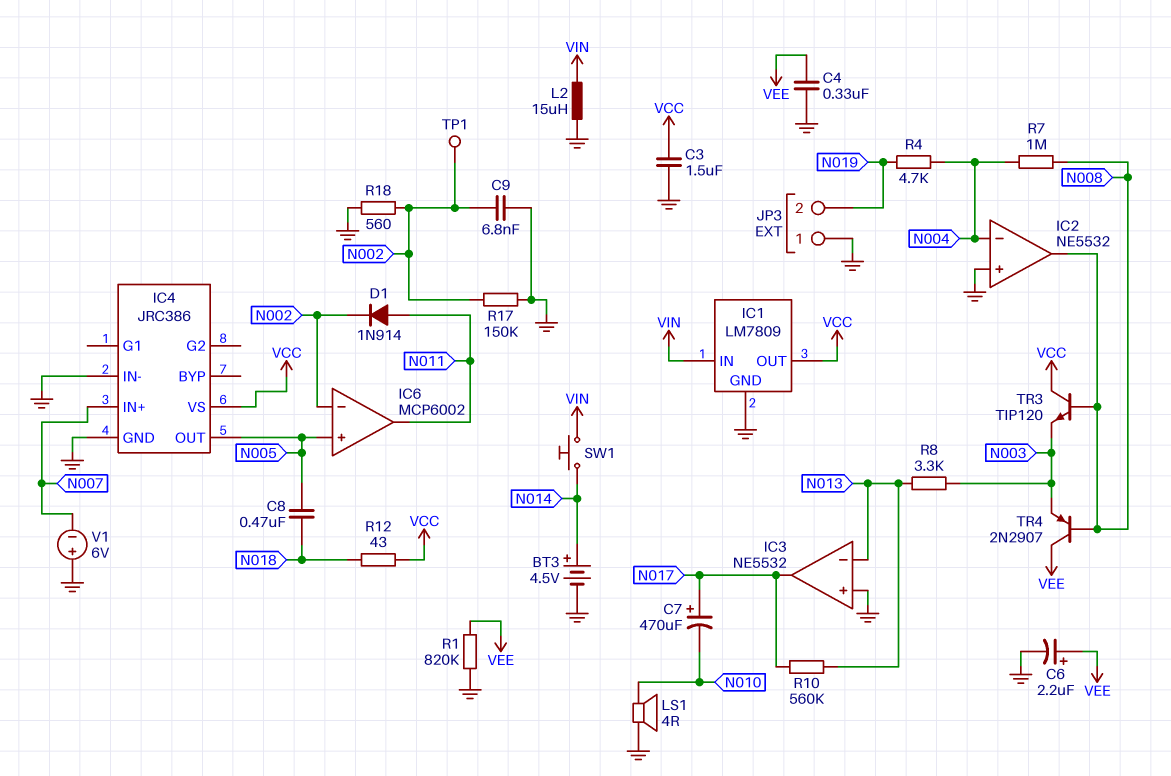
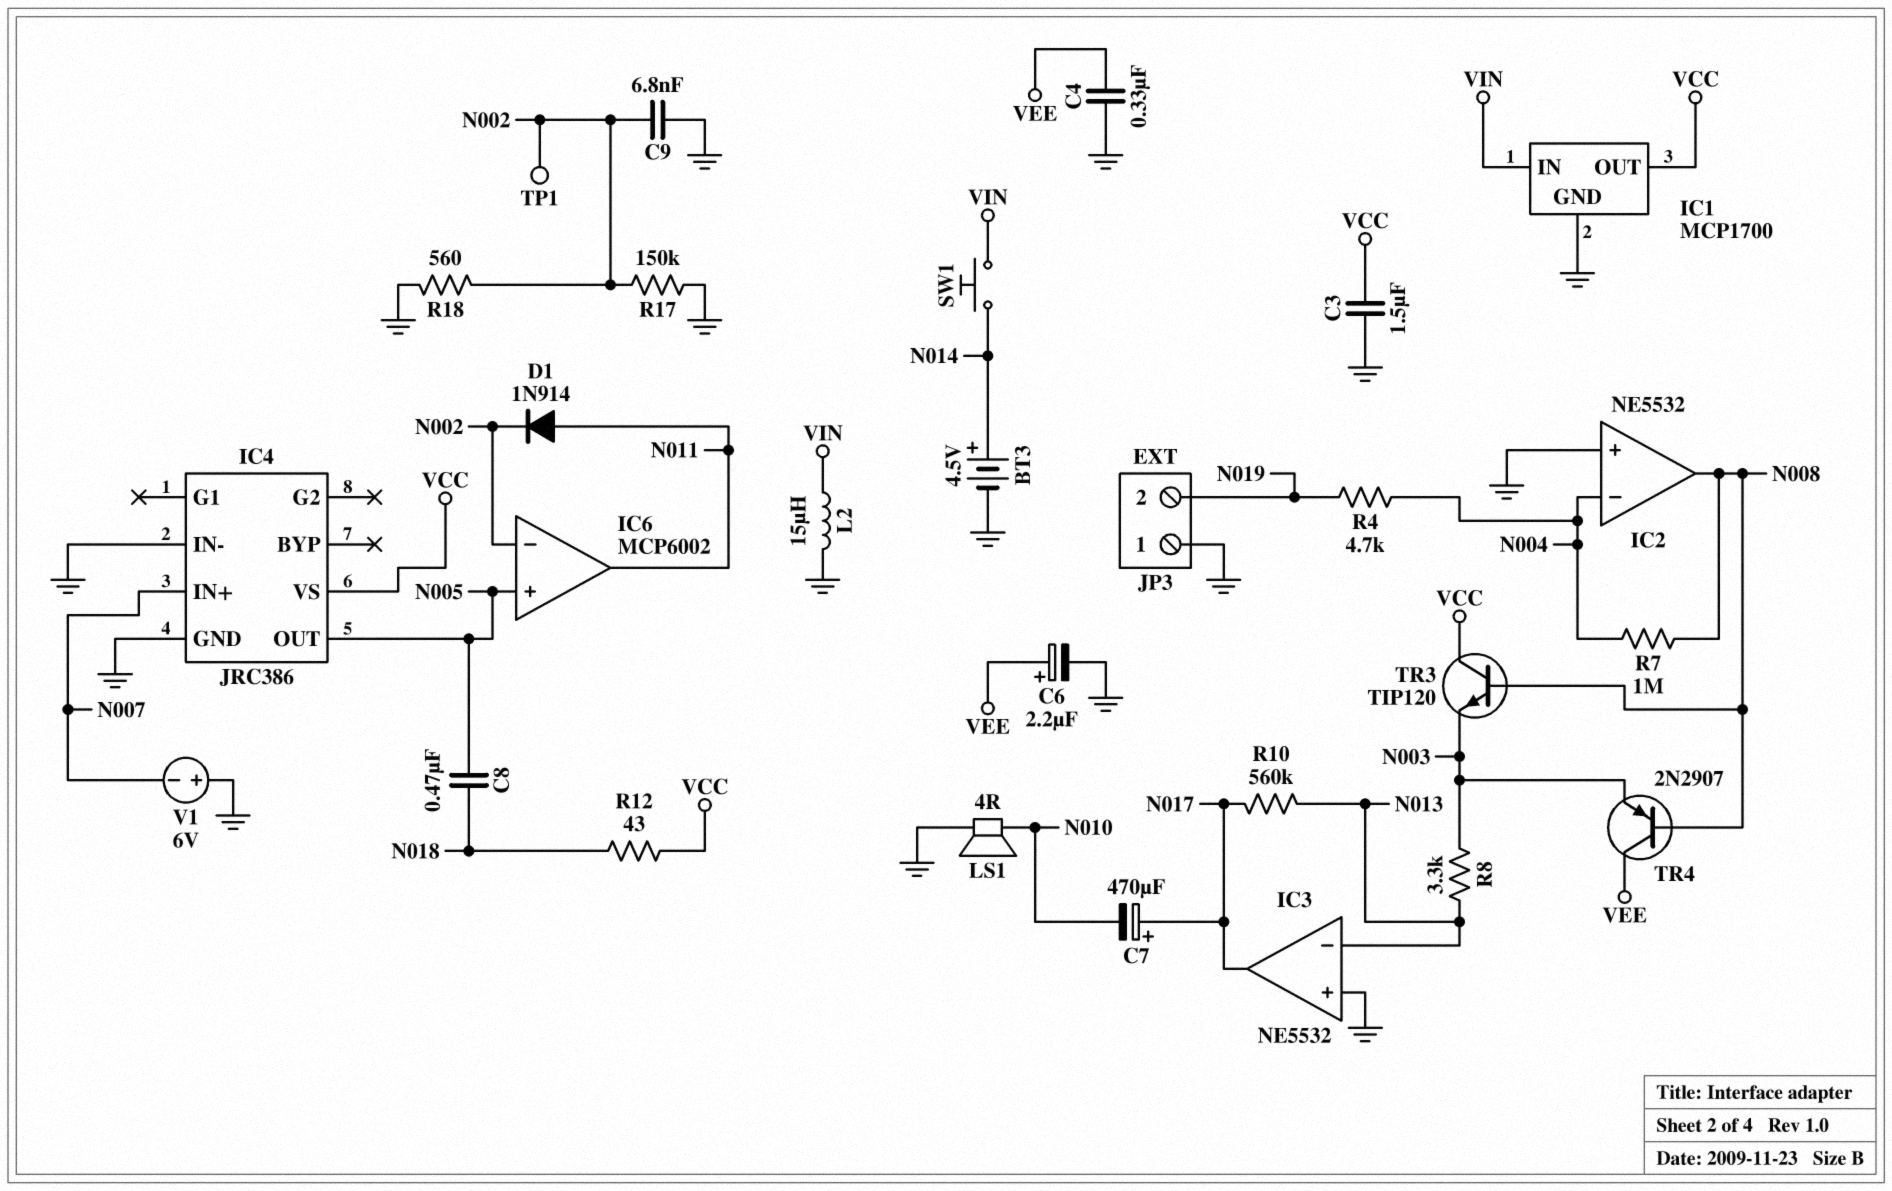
IC1: LM7809 -> MCP1700
R1: 820k (GND, VEE) -> none

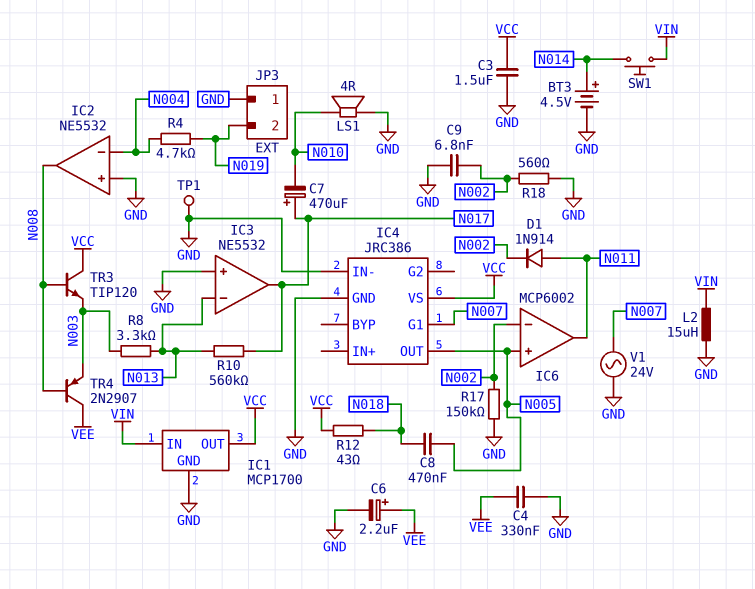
IC4 pin G1: none -> N007
IC4 pin IN+: N007 -> none
R7: 1M (N004, N008) -> none
TP1: test point (N002) -> test point (GND)
V1: 6V (plus GND, minus N007) -> AC 24V (GND, N007)

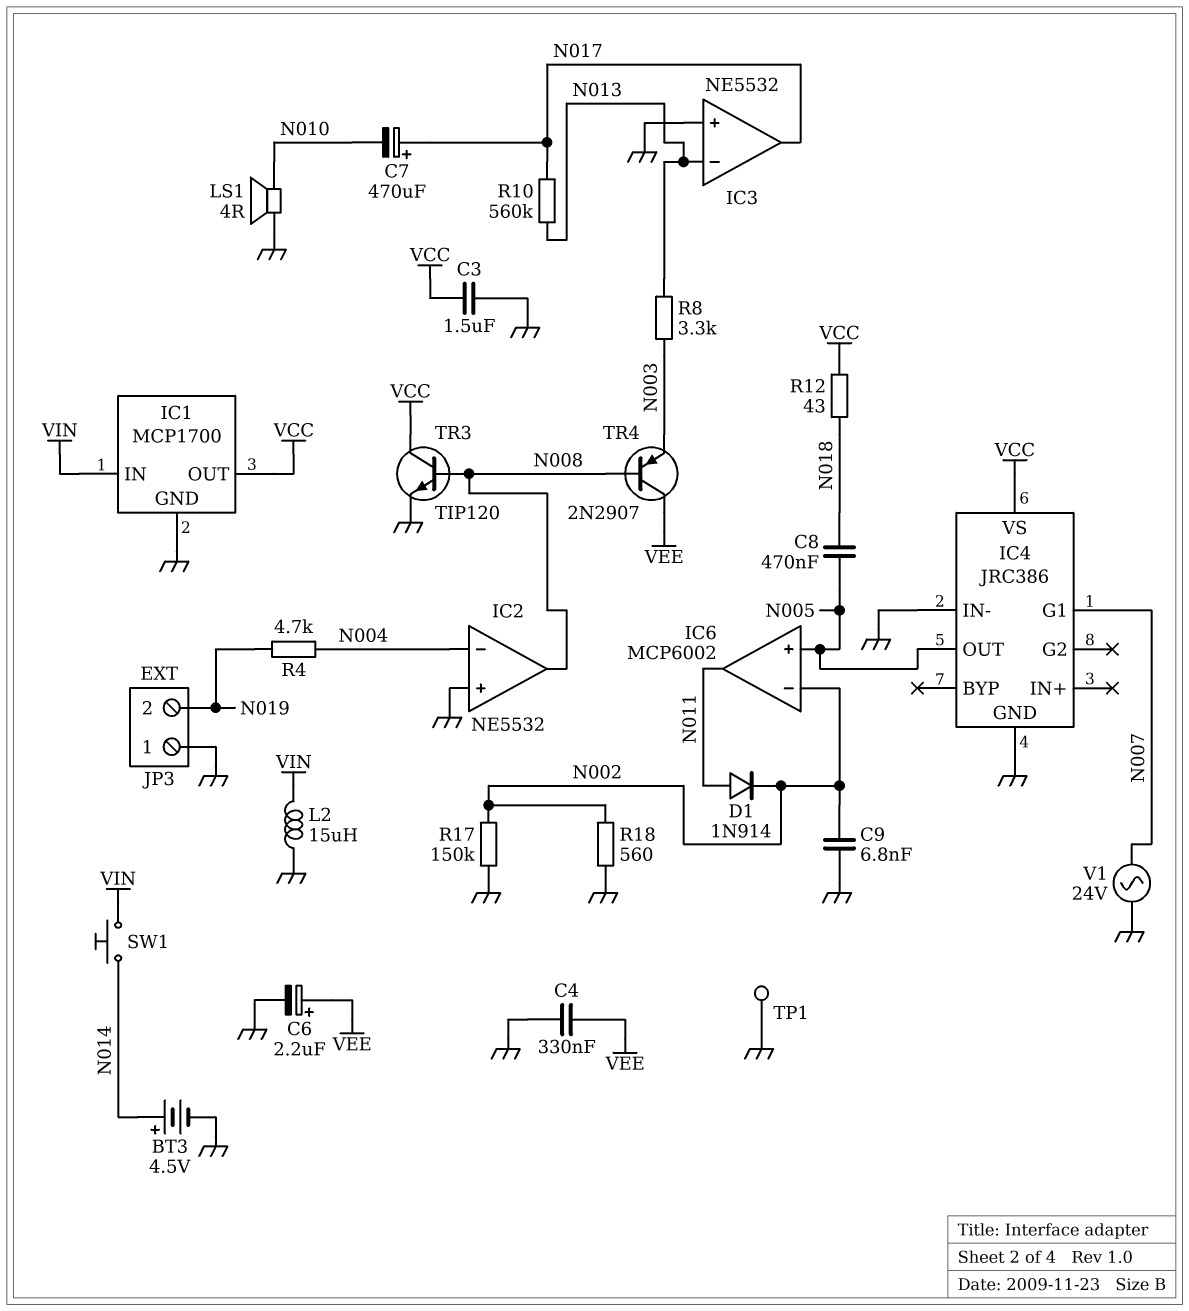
TR3: NPN TIP120 (B N008, C VCC, E N003) -> NPN TIP120 (B N008, C VCC, E GND)

